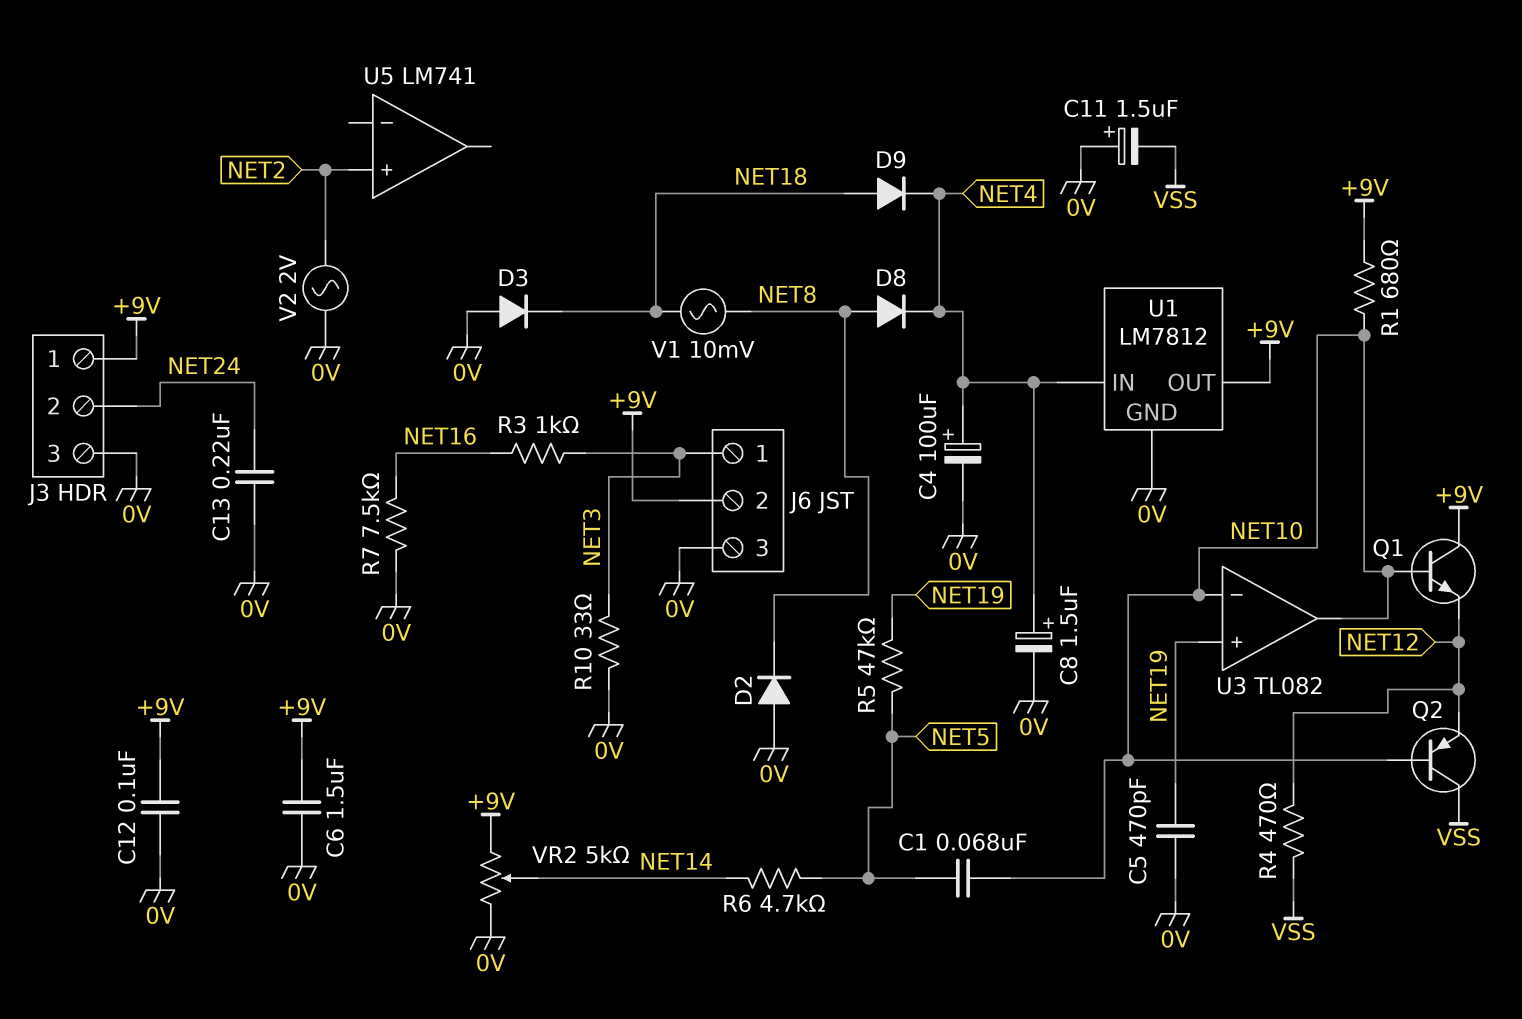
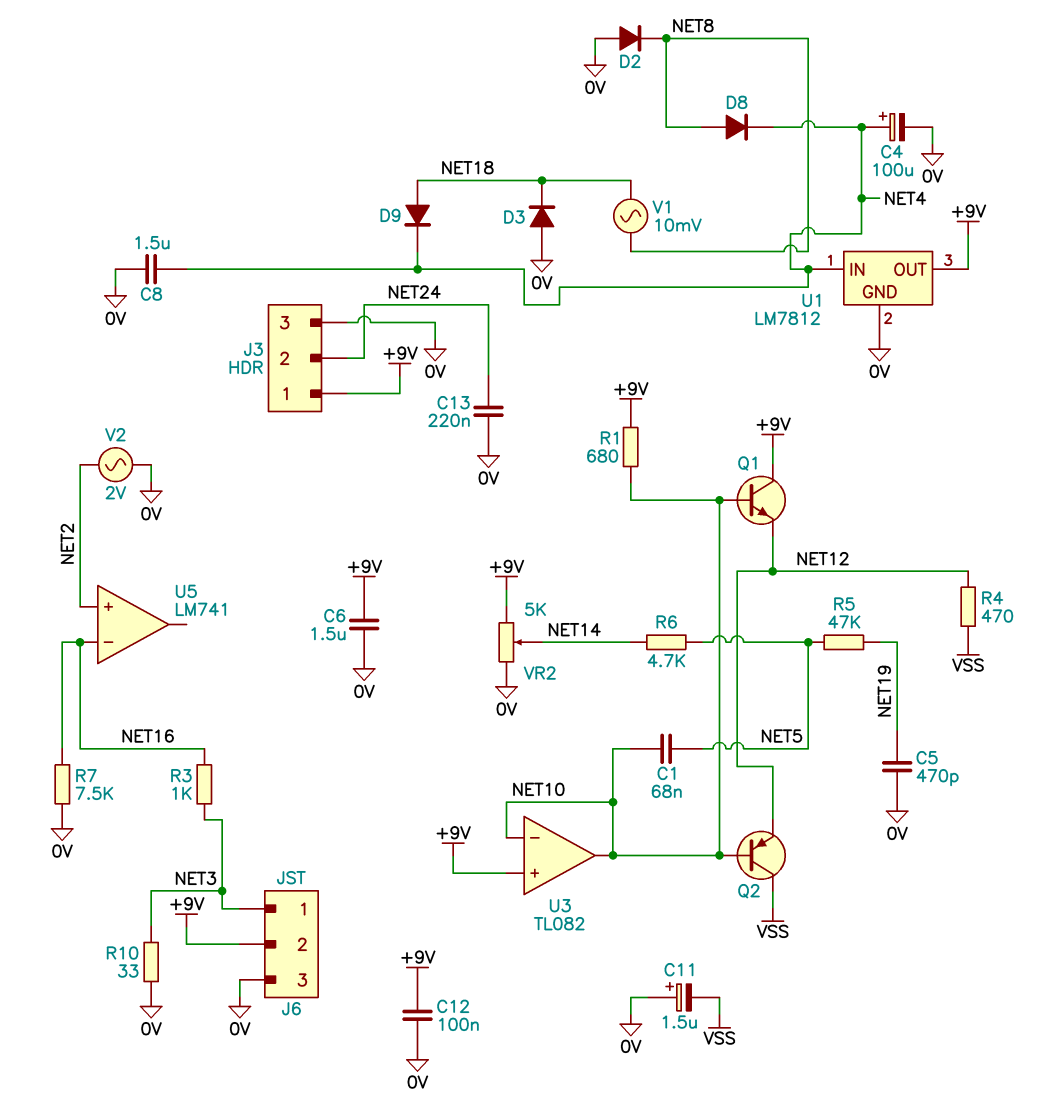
C8: 1.5uF (plus NET4, minus 0V) -> 1.5uF (0V, NET4)
U3 pin in+: NET19 -> +9V
U5 pin in-: none -> NET16

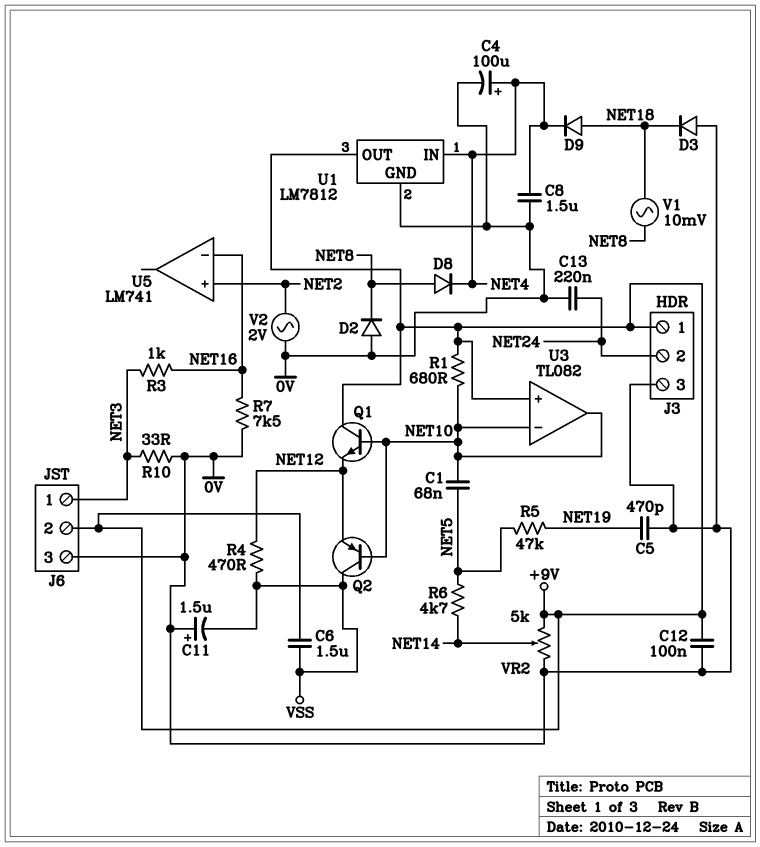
C6: 1.5uF (+9V, 0V) -> 1.5uF (+9V, VSS)

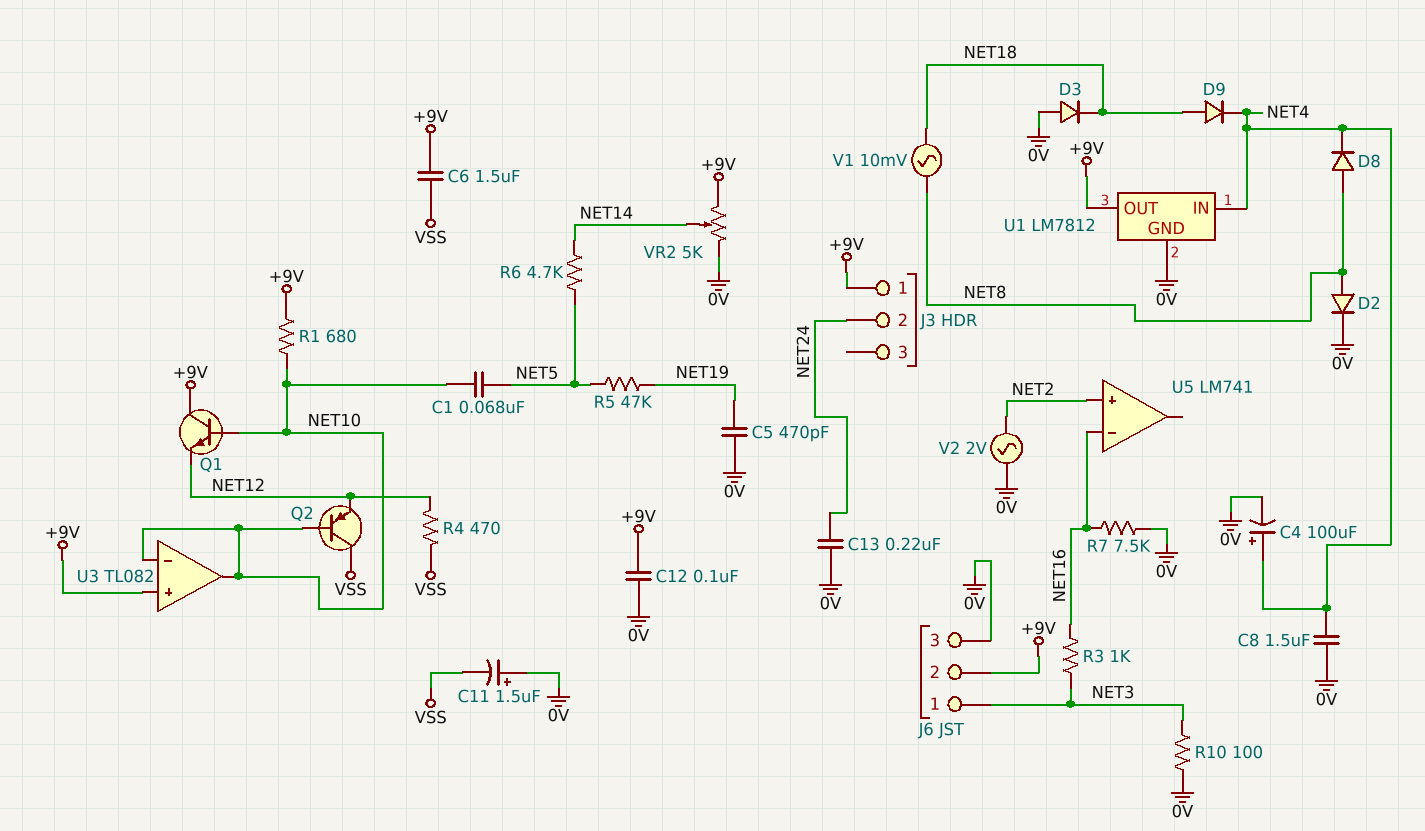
D2: diode (A 0V, K NET8) -> diode (A NET8, K 0V)
J3 pin 3: 0V -> none
R10: 33 (0V, NET3) -> 100 (0V, NET3)

